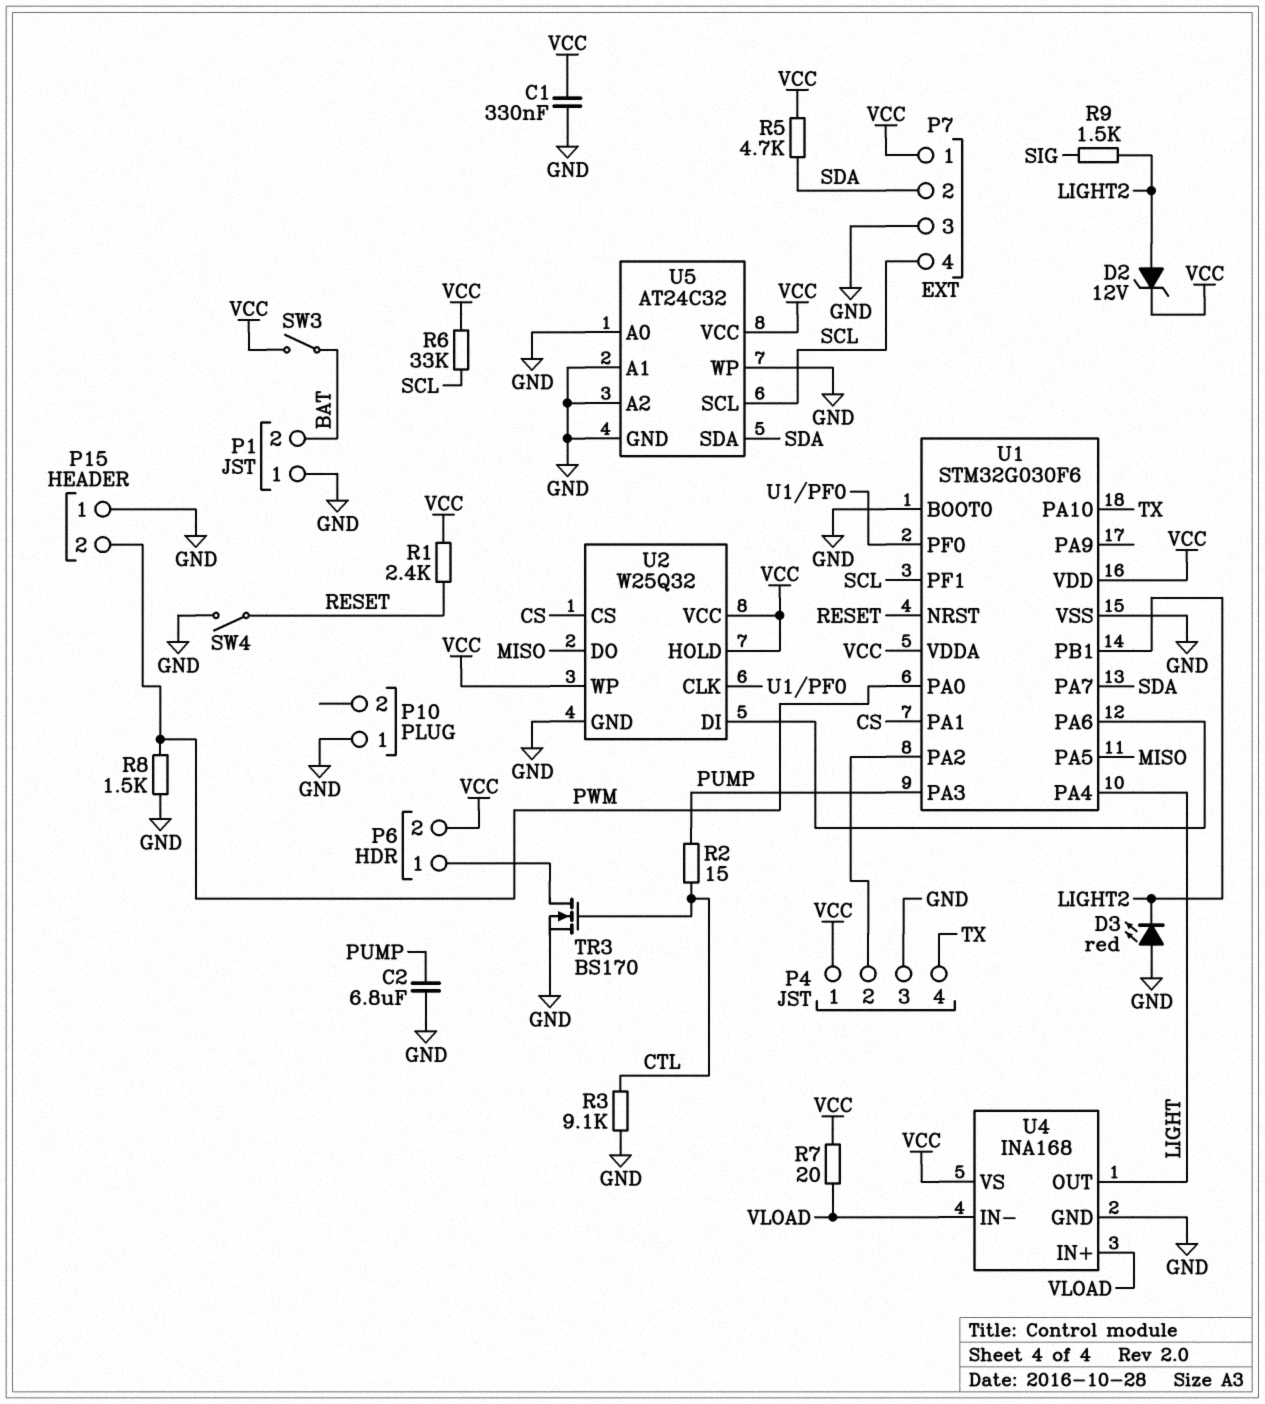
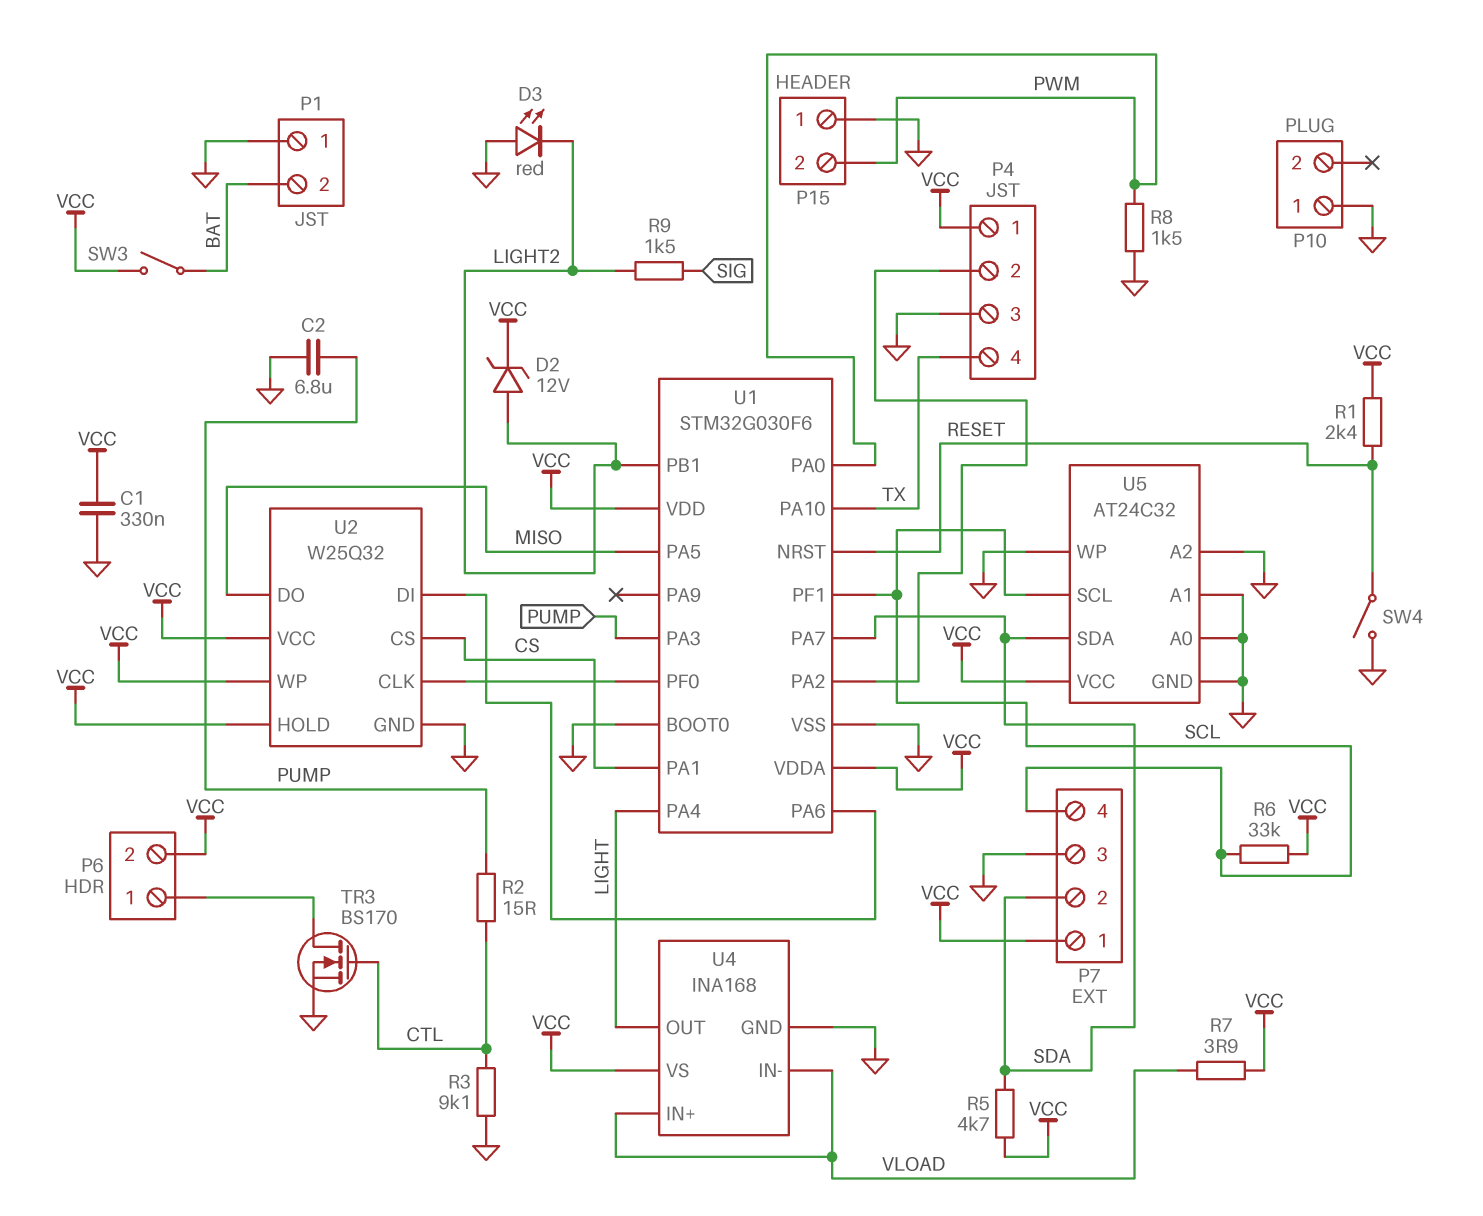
R7: 20 (VCC, VLOAD) -> 3.9 (VCC, VLOAD)

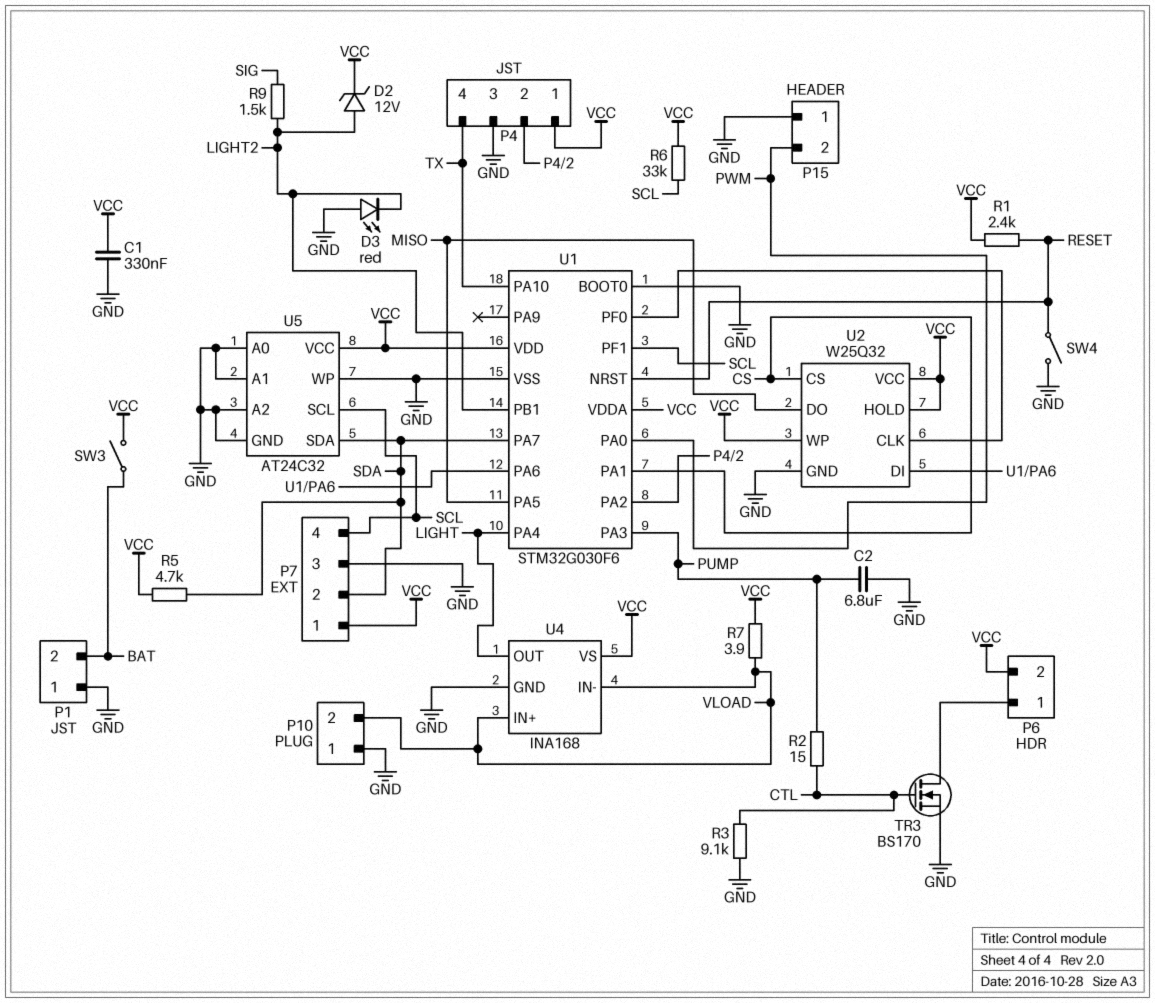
P10 pin 2: none -> VLOAD
R8: 1.5k (GND, PWM) -> none

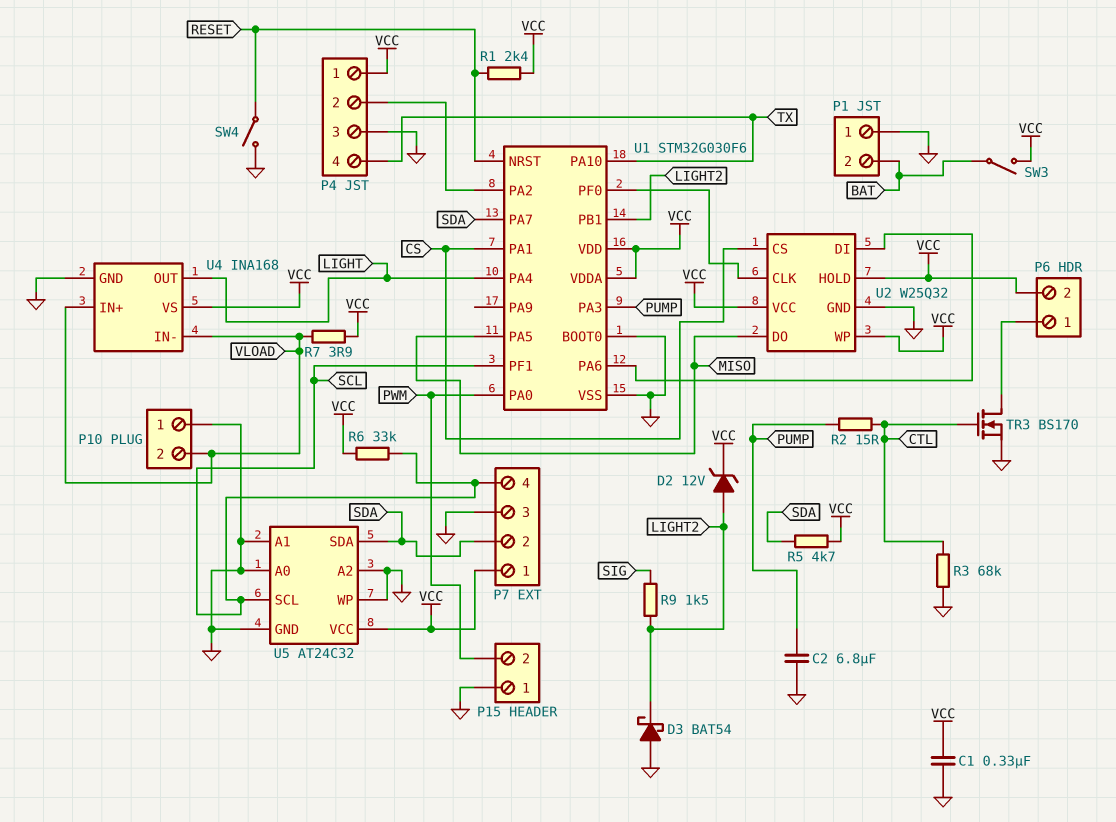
D3: LED red (A GND, K LIGHT2) -> schottky BAT54 (A GND, K LIGHT2)
R3: 9.1k (CTL, GND) -> 68k (CTL, GND)

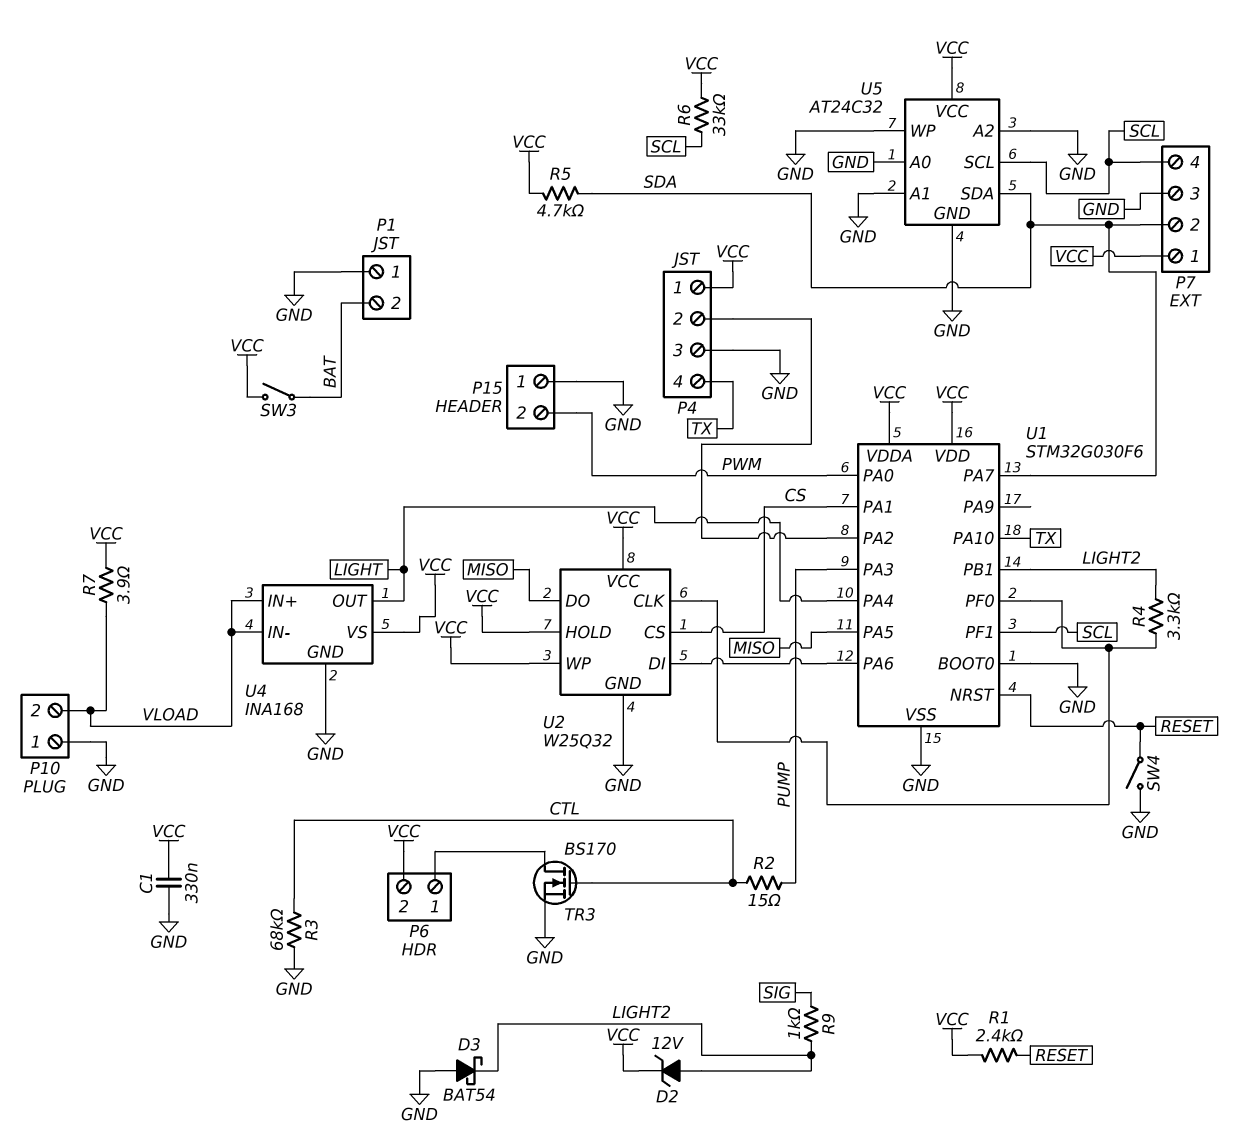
C2: 6.8uF (GND, PUMP) -> none
R4: none -> 3.3k (LIGHT2, U1/PF0)
R9: 1.5k (LIGHT2, SIG) -> 1k (LIGHT2, SIG)

